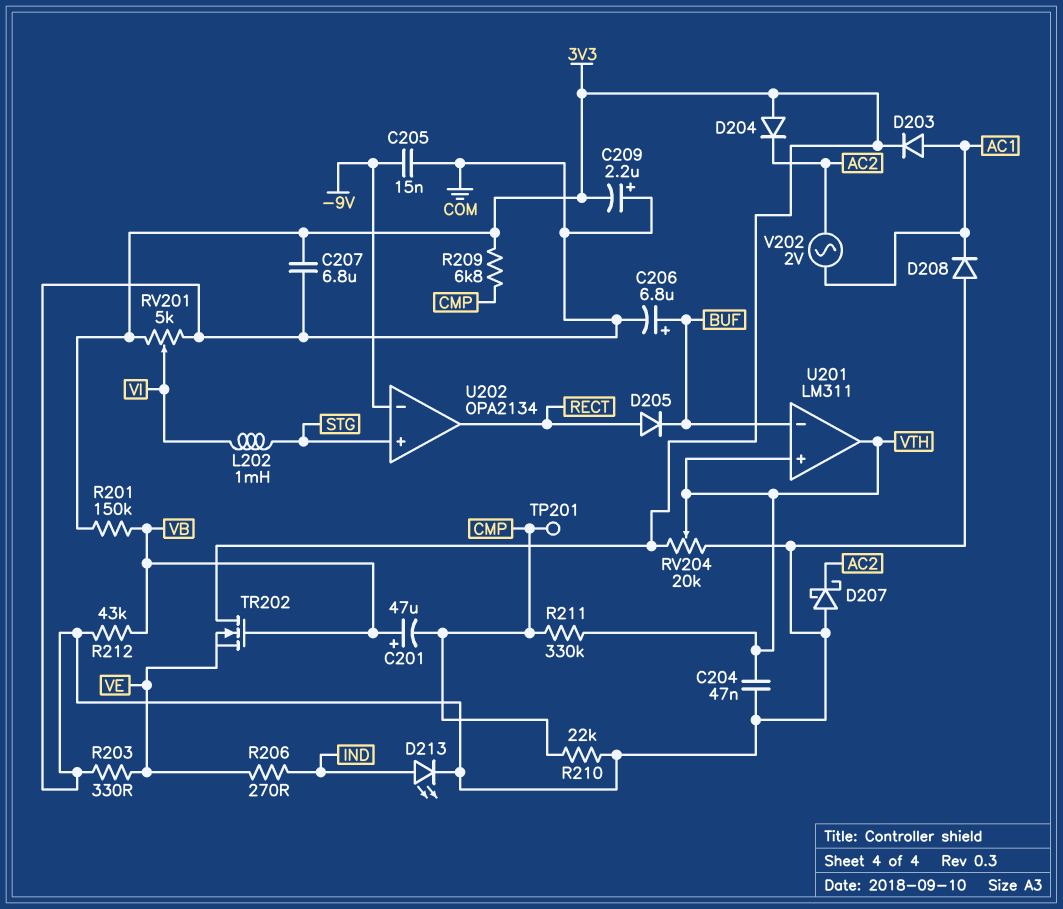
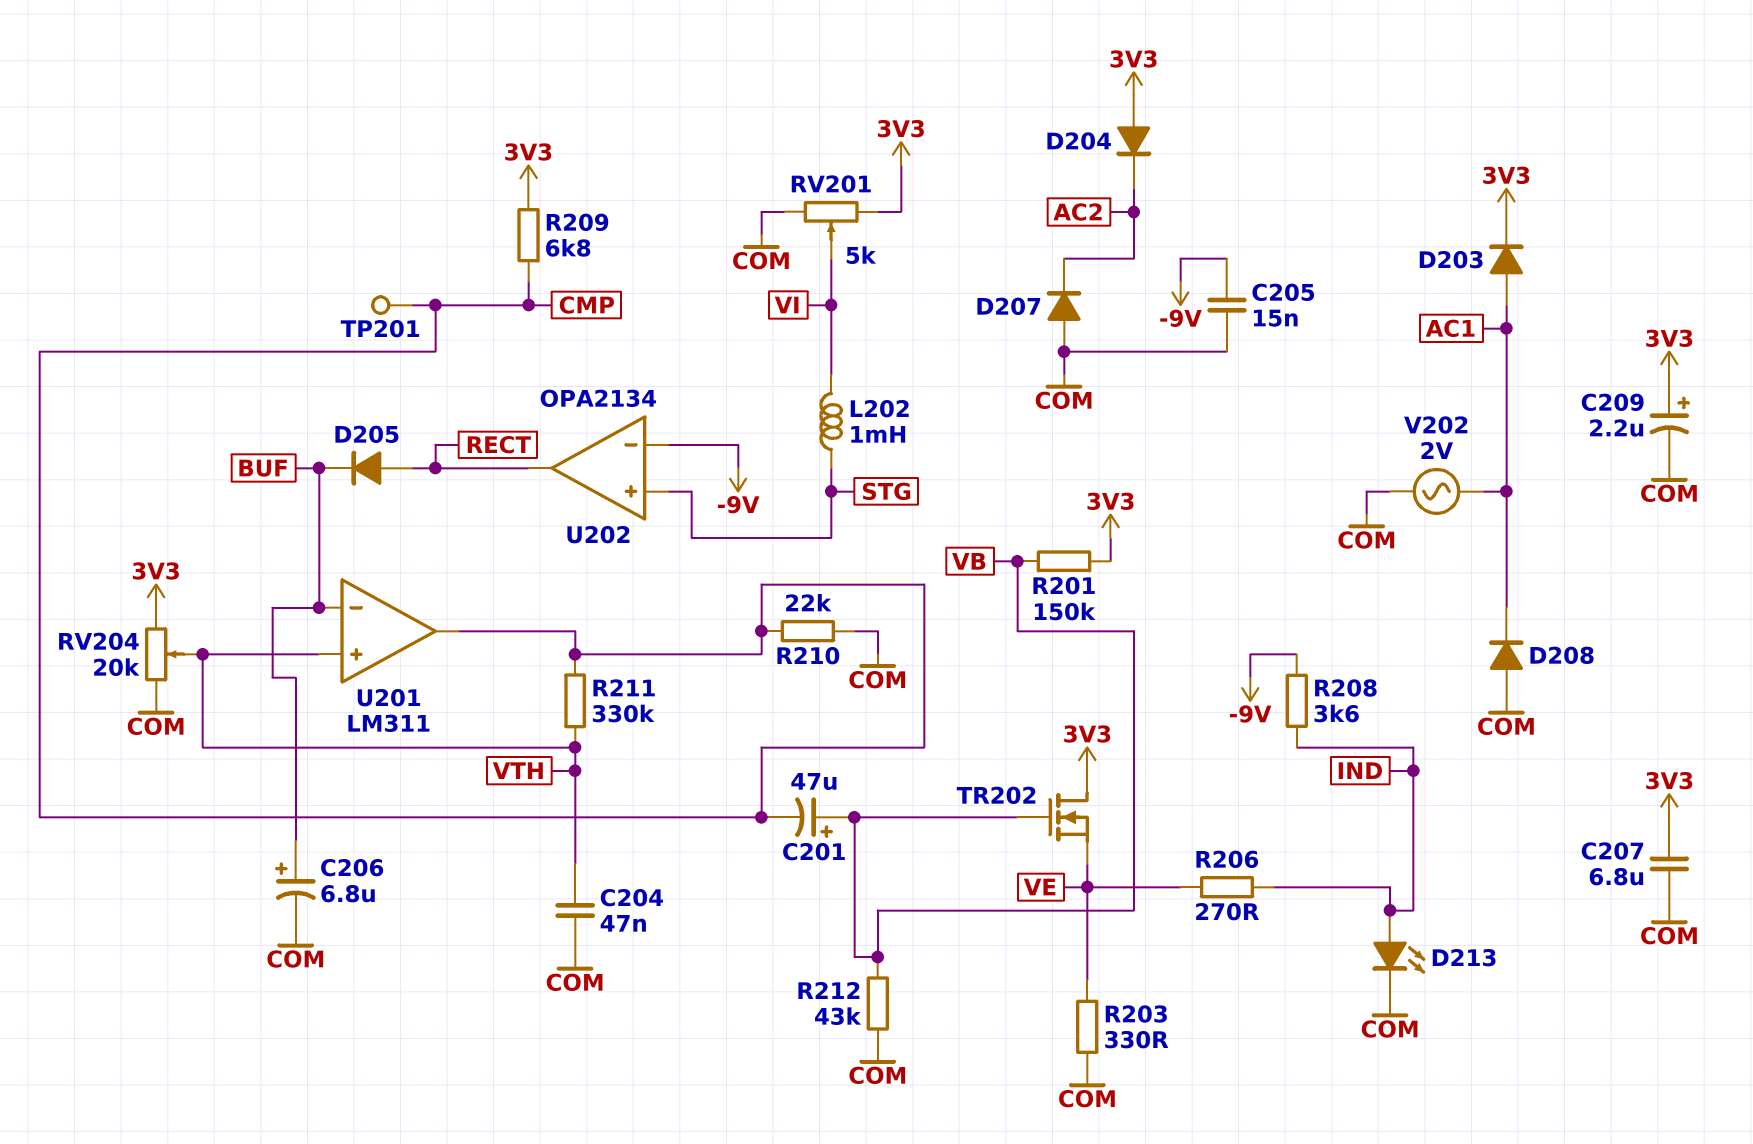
C209: 2.2uF (plus COM, minus 3V3) -> 2.2uF (plus 3V3, minus COM)
D207: schottky (A COM, K AC2) -> diode (A COM, K AC2)
R208: none -> 3.6k (-9V, IND)
U201 pin out: VTH -> CMP
V202: AC 2V (AC1, AC2) -> AC 2V (AC1, COM)

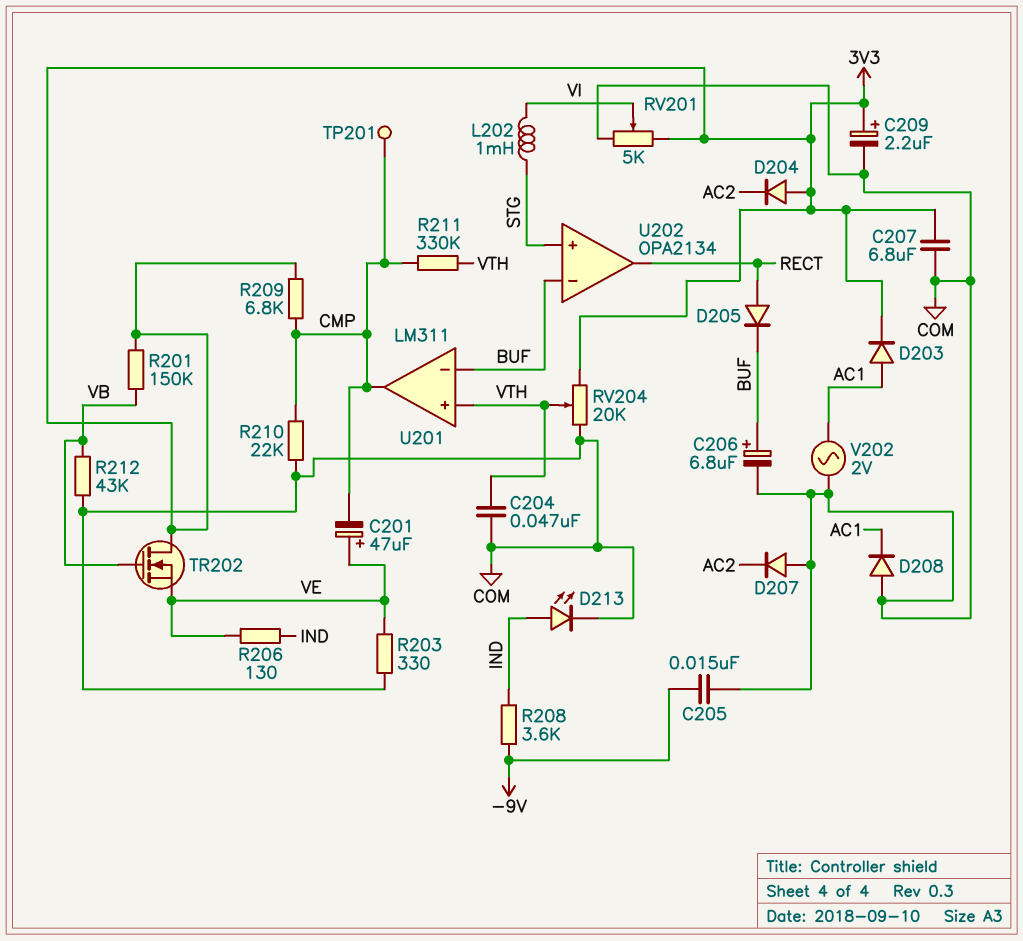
C201: 47uF (plus VB, minus CMP) -> 47uF (plus VE, minus CMP)
R206: 270 (IND, VE) -> 130 (IND, VE)
U202 pin in-: -9V -> BUF

